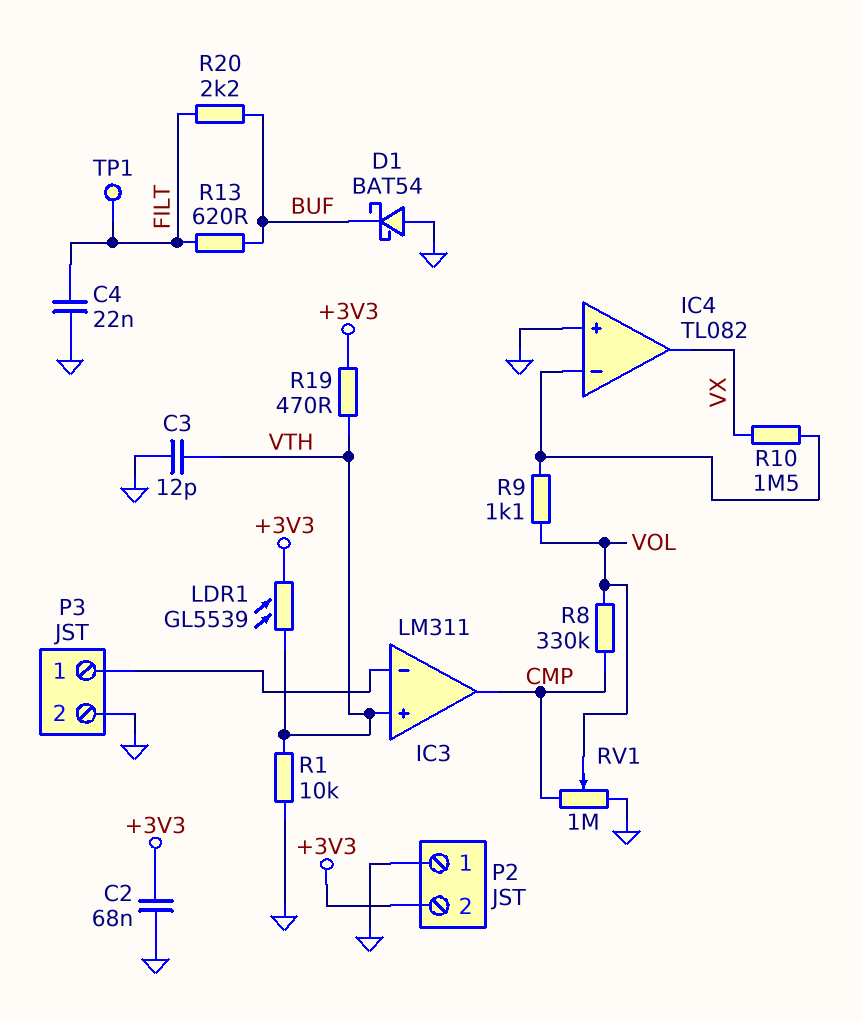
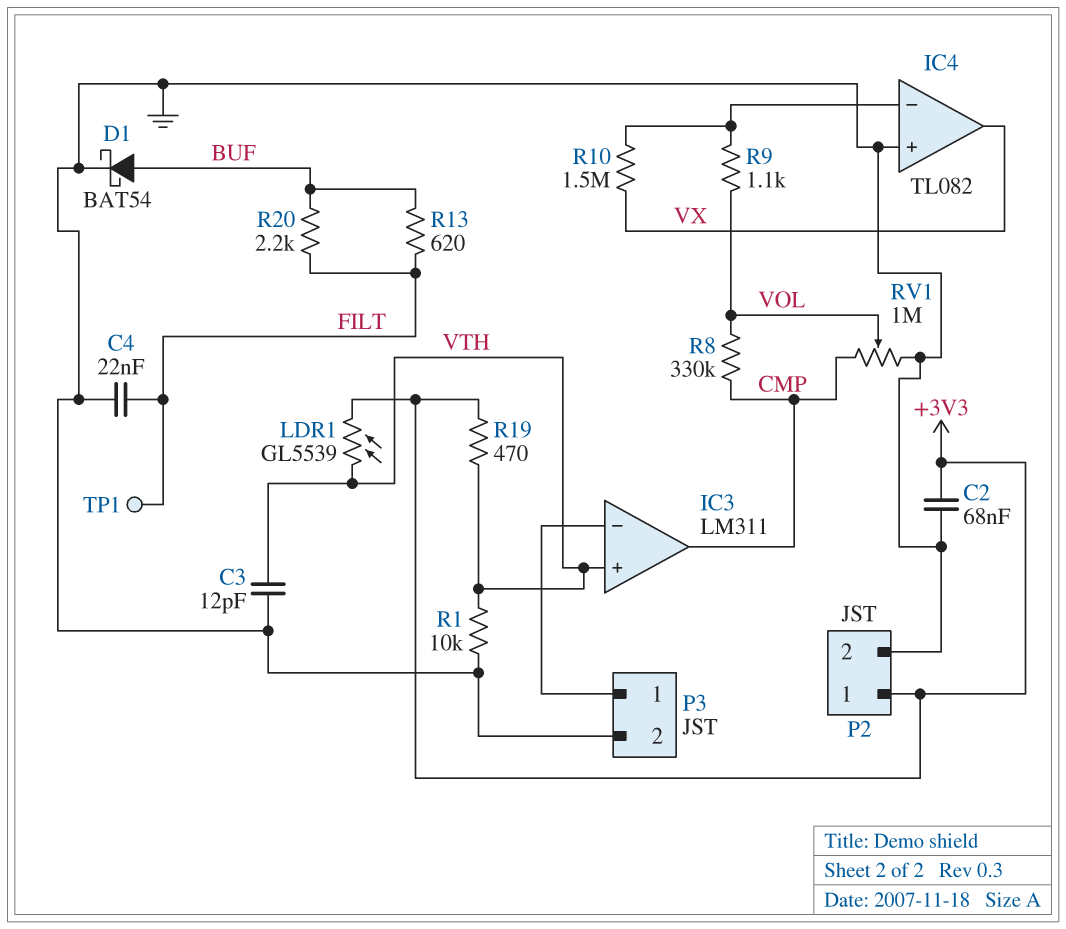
D1: schottky BAT54 (A GND, K BUF) -> schottky BAT54 (A BUF, K GND)
P2 pin 1: GND -> +3V3
P2 pin 2: +3V3 -> GND

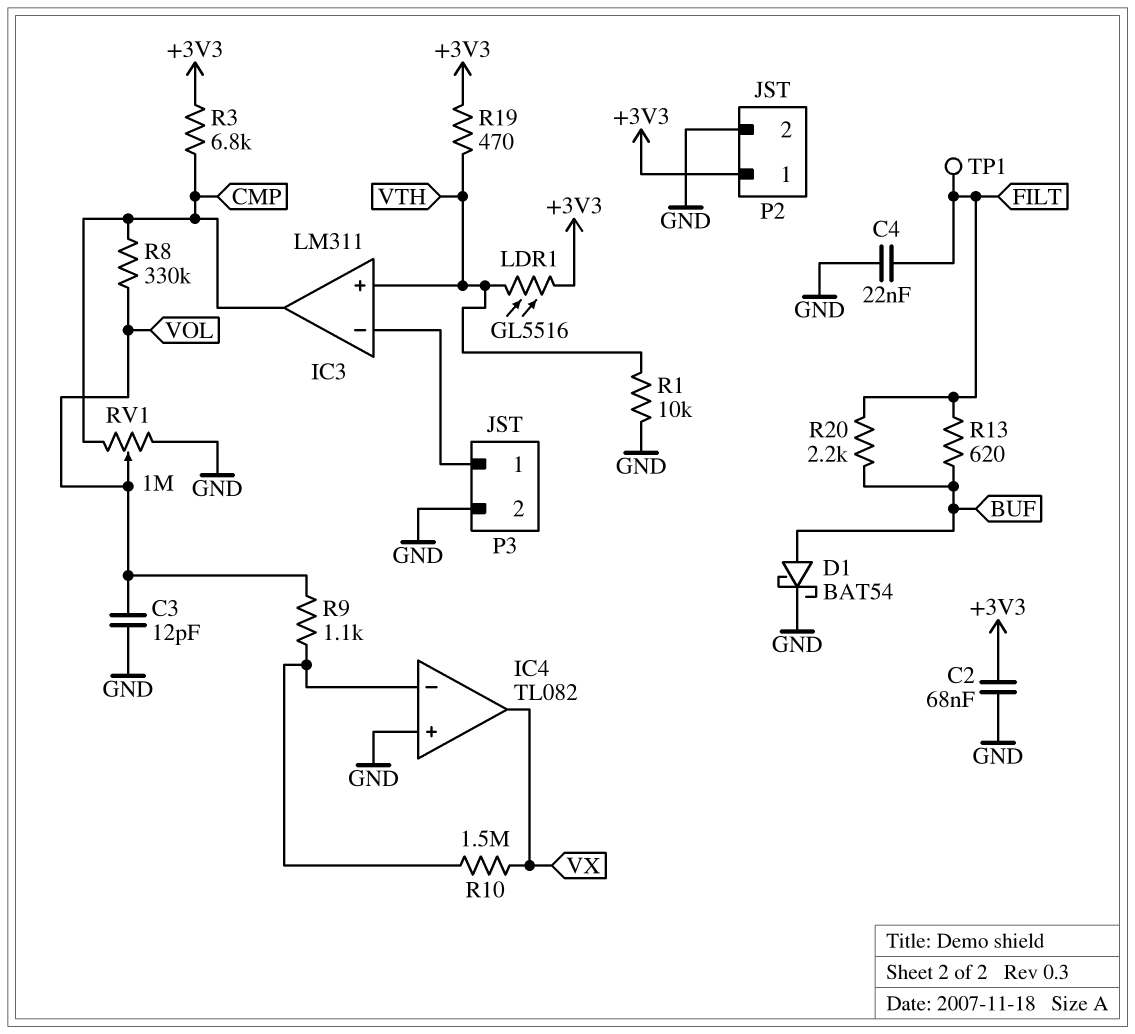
C3: 12pF (GND, VTH) -> 12pF (GND, VOL)
LDR1: GL5539 (+3V3, VTH) -> GL5516 (+3V3, VTH)
R3: none -> 6.8k (+3V3, CMP)

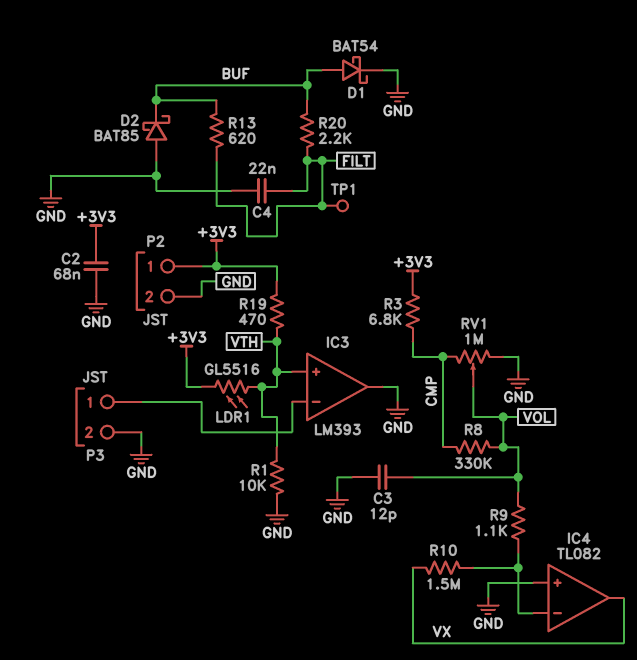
D2: none -> schottky BAT85 (A GND, K BUF)
IC3: LM311 -> LM393
IC3 pin out: CMP -> GND

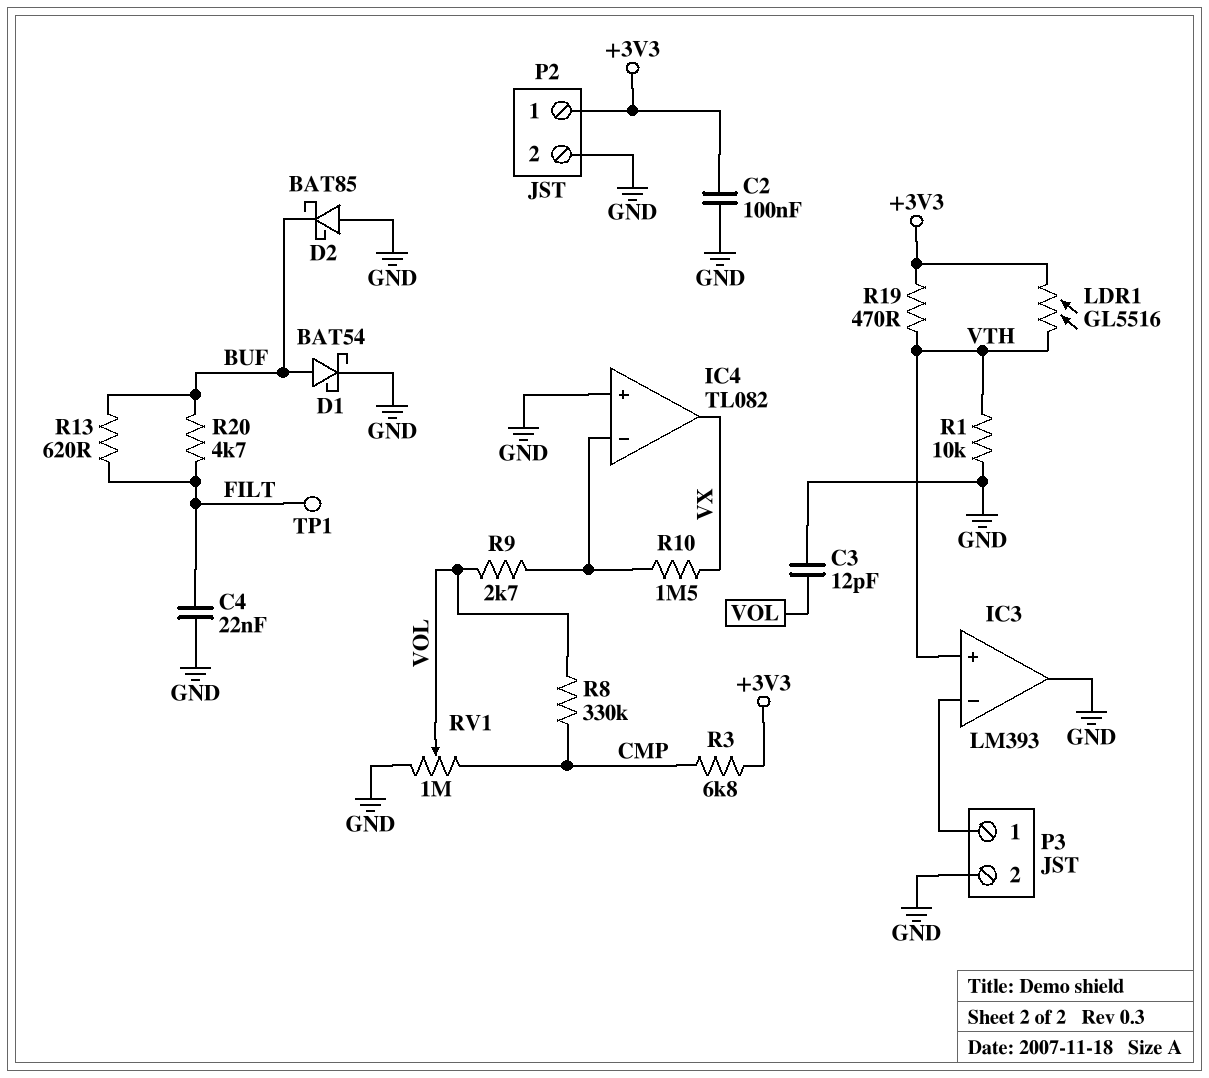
C2: 68nF (+3V3, GND) -> 100nF (+3V3, GND)
R9: 1.1k (IC4/in-, VOL) -> 2.7k (IC4/in-, VOL)
R20: 2.2k (BUF, FILT) -> 4.7k (BUF, FILT)

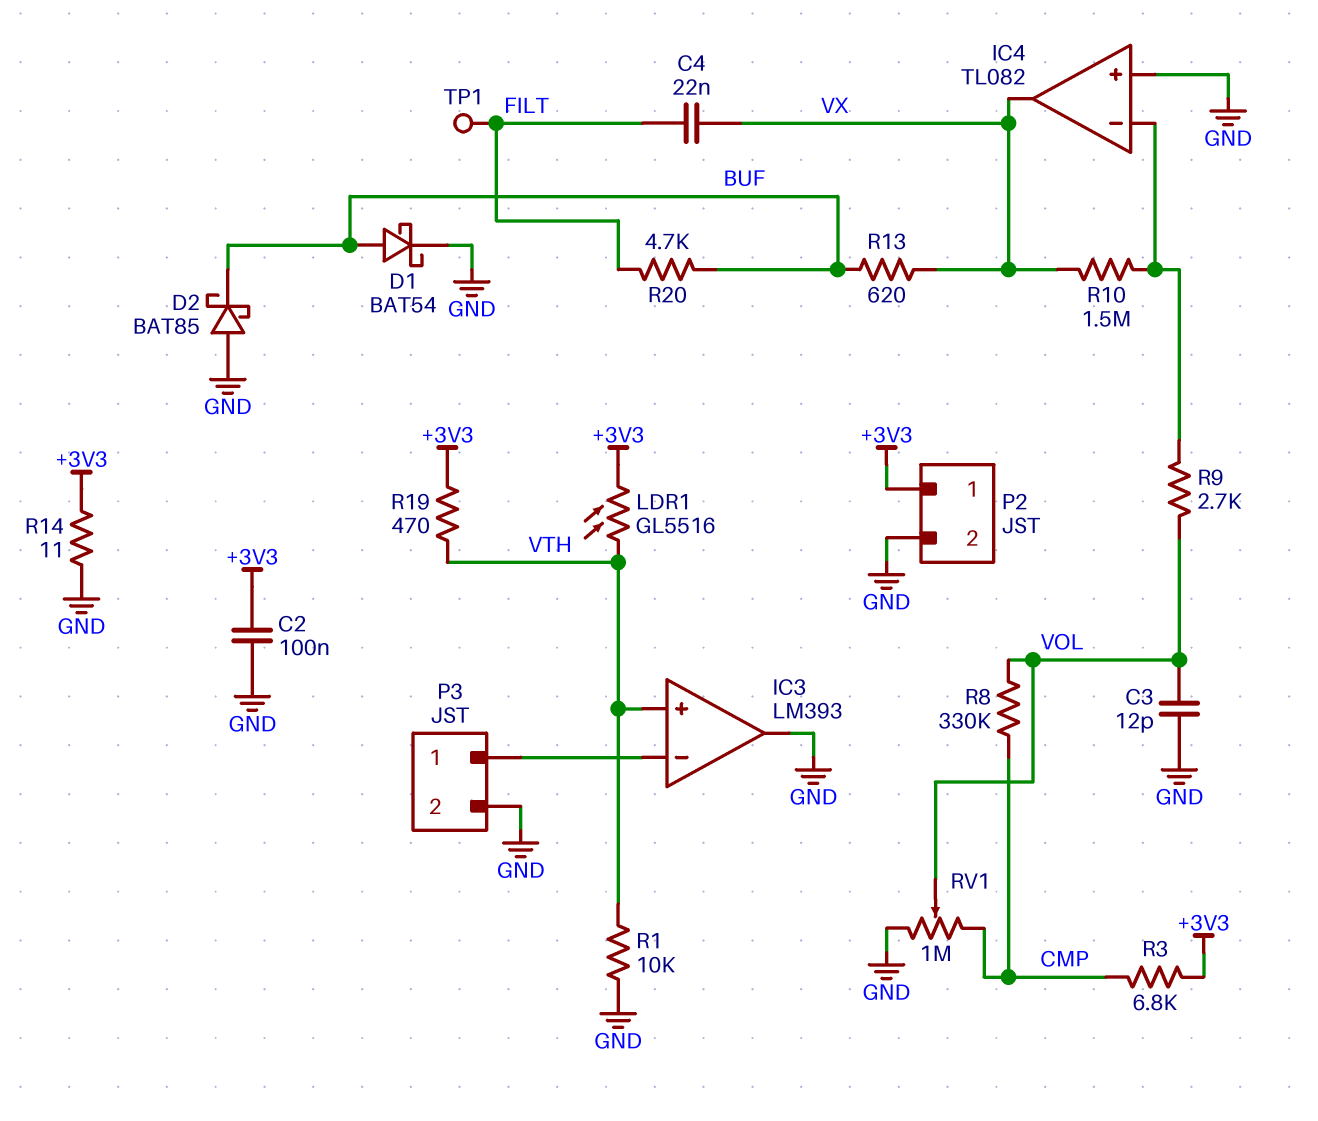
C4: 22nF (FILT, GND) -> 22nF (FILT, VX)
R13: 620 (BUF, FILT) -> 620 (BUF, VX)
R14: none -> 11 (+3V3, GND)

